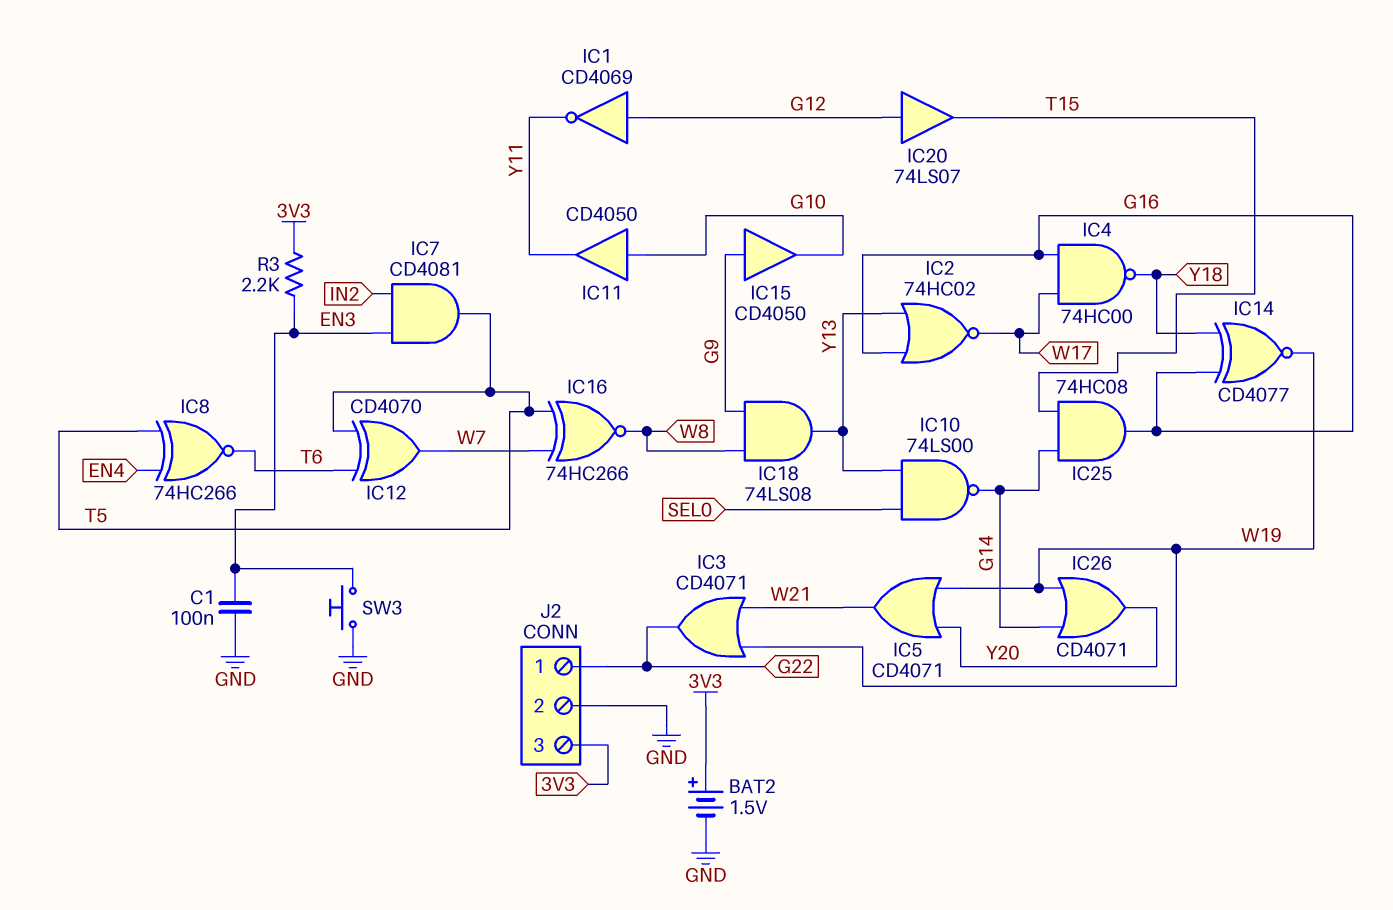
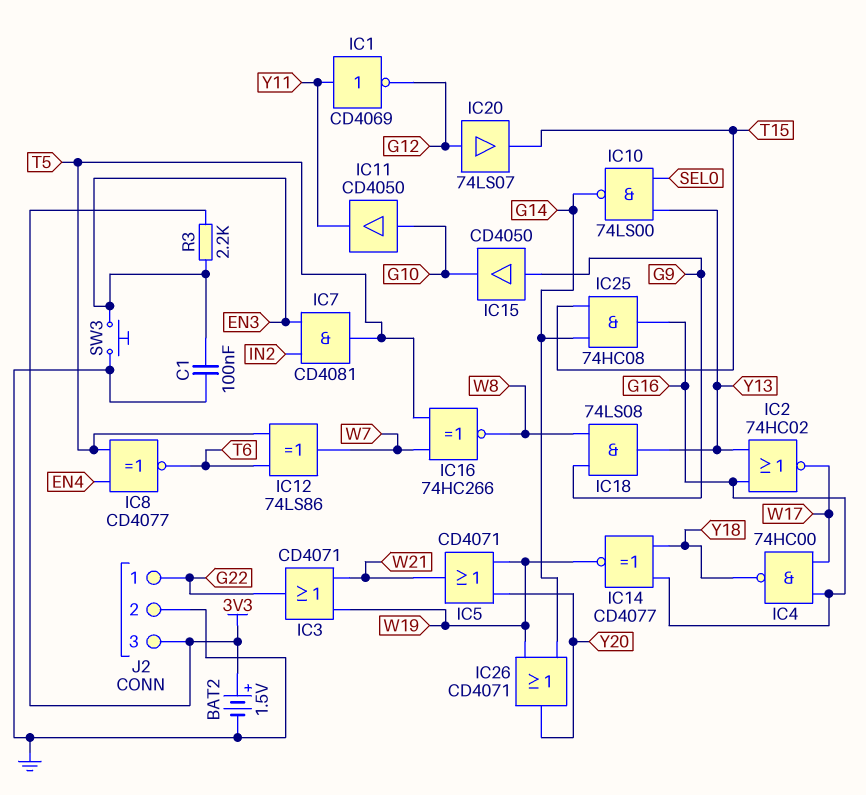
IC1: NOT CD4069 (in G12, out Y11) -> NOT CD4069 (in Y11, out G12)
IC8: XNOR 74HC266 (in EN4, in T5, out T6) -> XNOR CD4077 (in EN4, in T5, out T6)
IC12: XOR CD4070 (in T5, in T6, out W7) -> XOR 74LS86 (in T5, in T6, out W7)

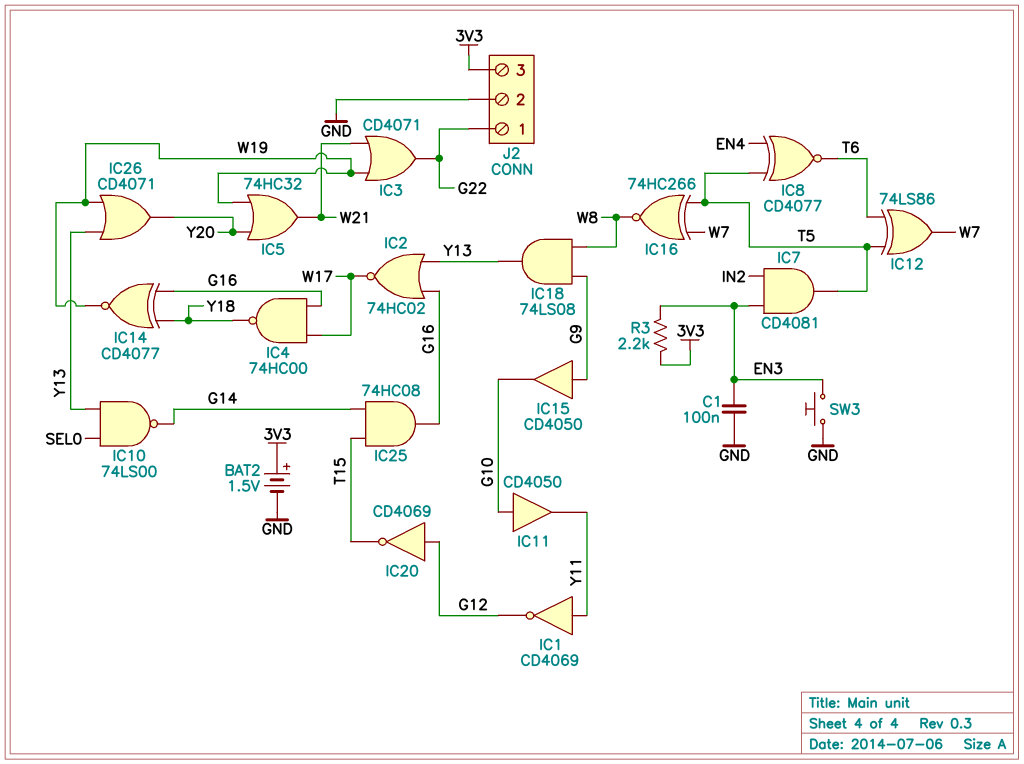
IC5: OR CD4071 (in W19, in Y20, out W21) -> OR 74HC32 (in W19, in Y20, out W21)
IC20: buffer 74LS07 (in G12, out T15) -> NOT CD4069 (in G12, out T15)
IC26: OR CD4071 (in G14, in W19, out Y20) -> OR CD4071 (in W19, in Y13, out Y20)

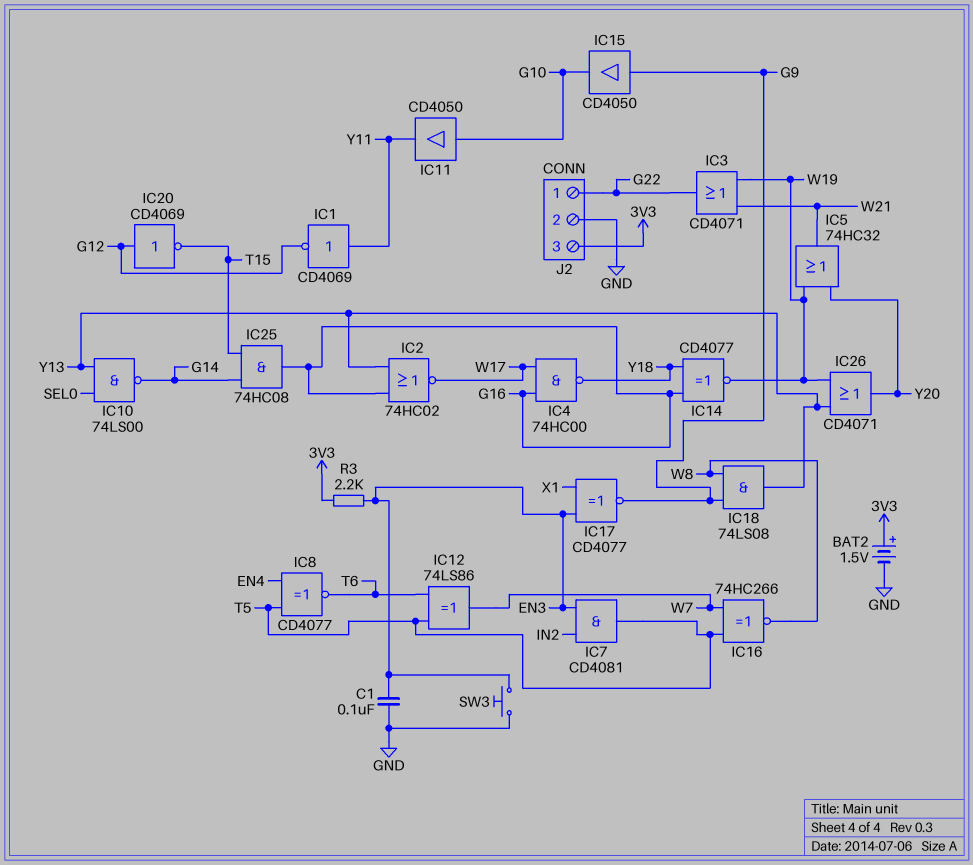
IC17: none -> XNOR CD4077 (in EN3, in X1, out G9)

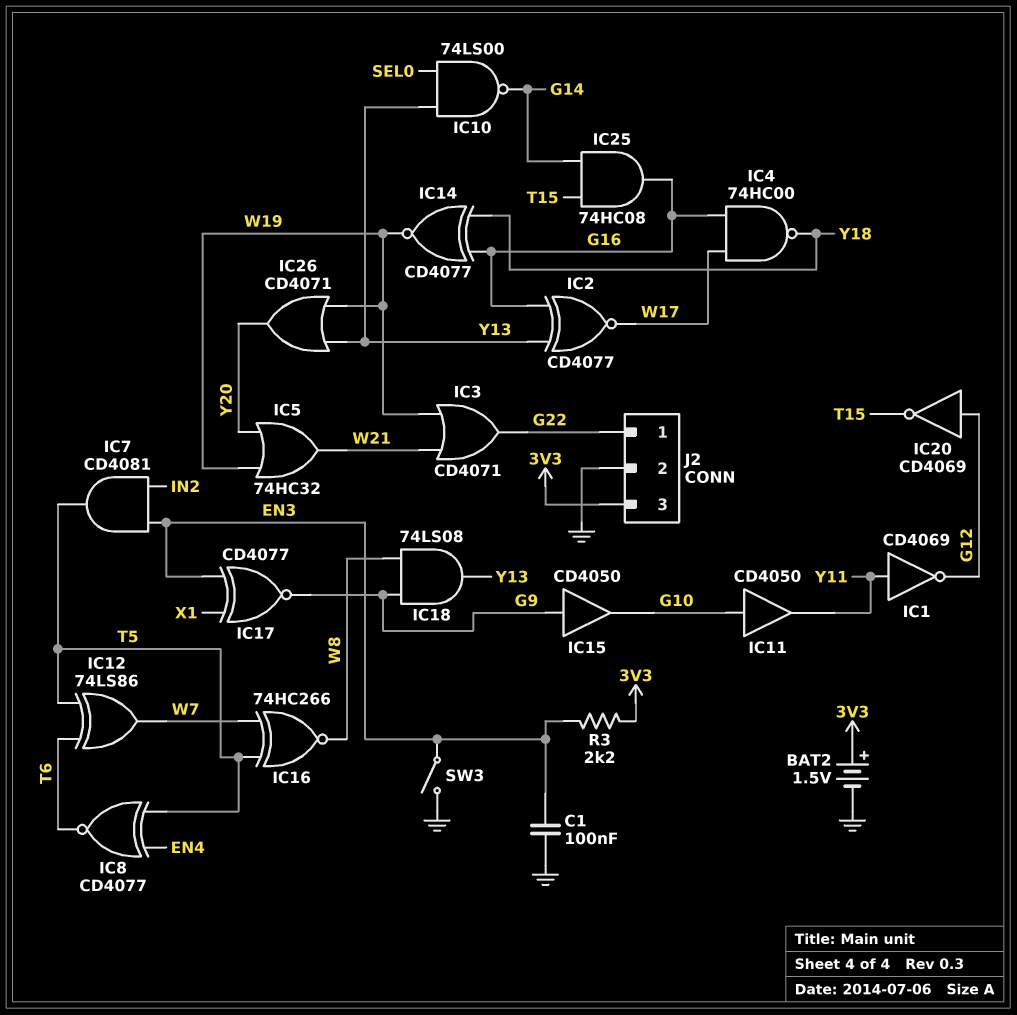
IC2: NOR 74HC02 (in G16, in Y13, out W17) -> XNOR CD4077 (in G16, in Y13, out W17)
SW3: button (EN3, GND) -> switch (EN3, GND)

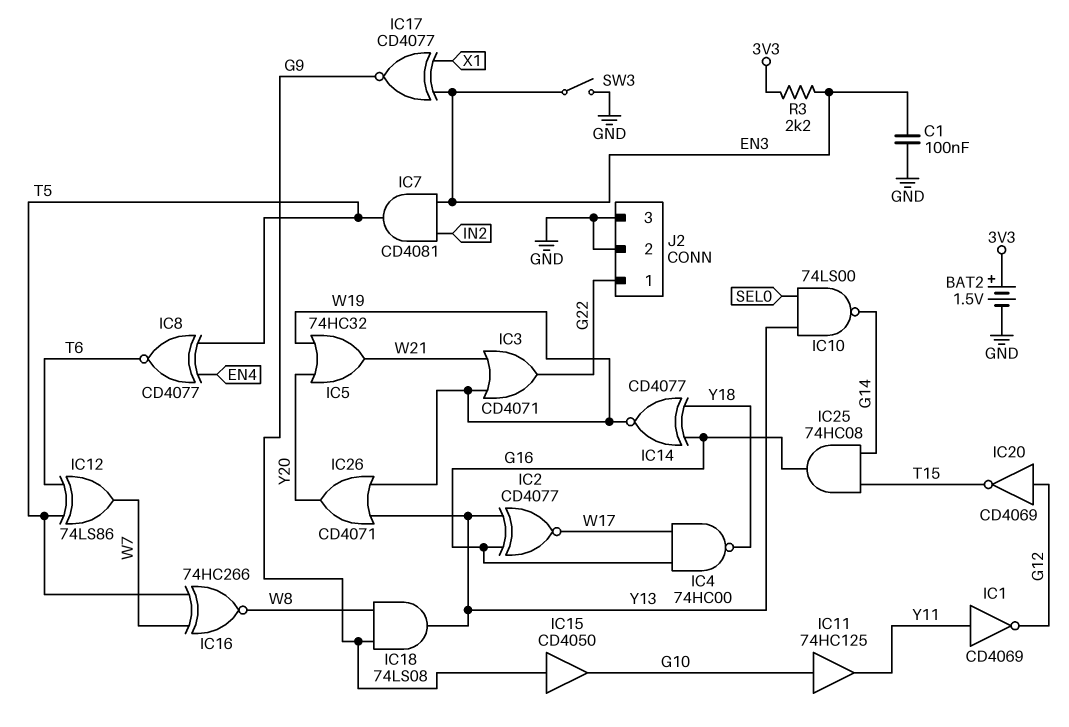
IC11: buffer CD4050 (in G10, out Y11) -> buffer 74HC125 (in G10, out Y11)
J2 pin 3: 3V3 -> GND

